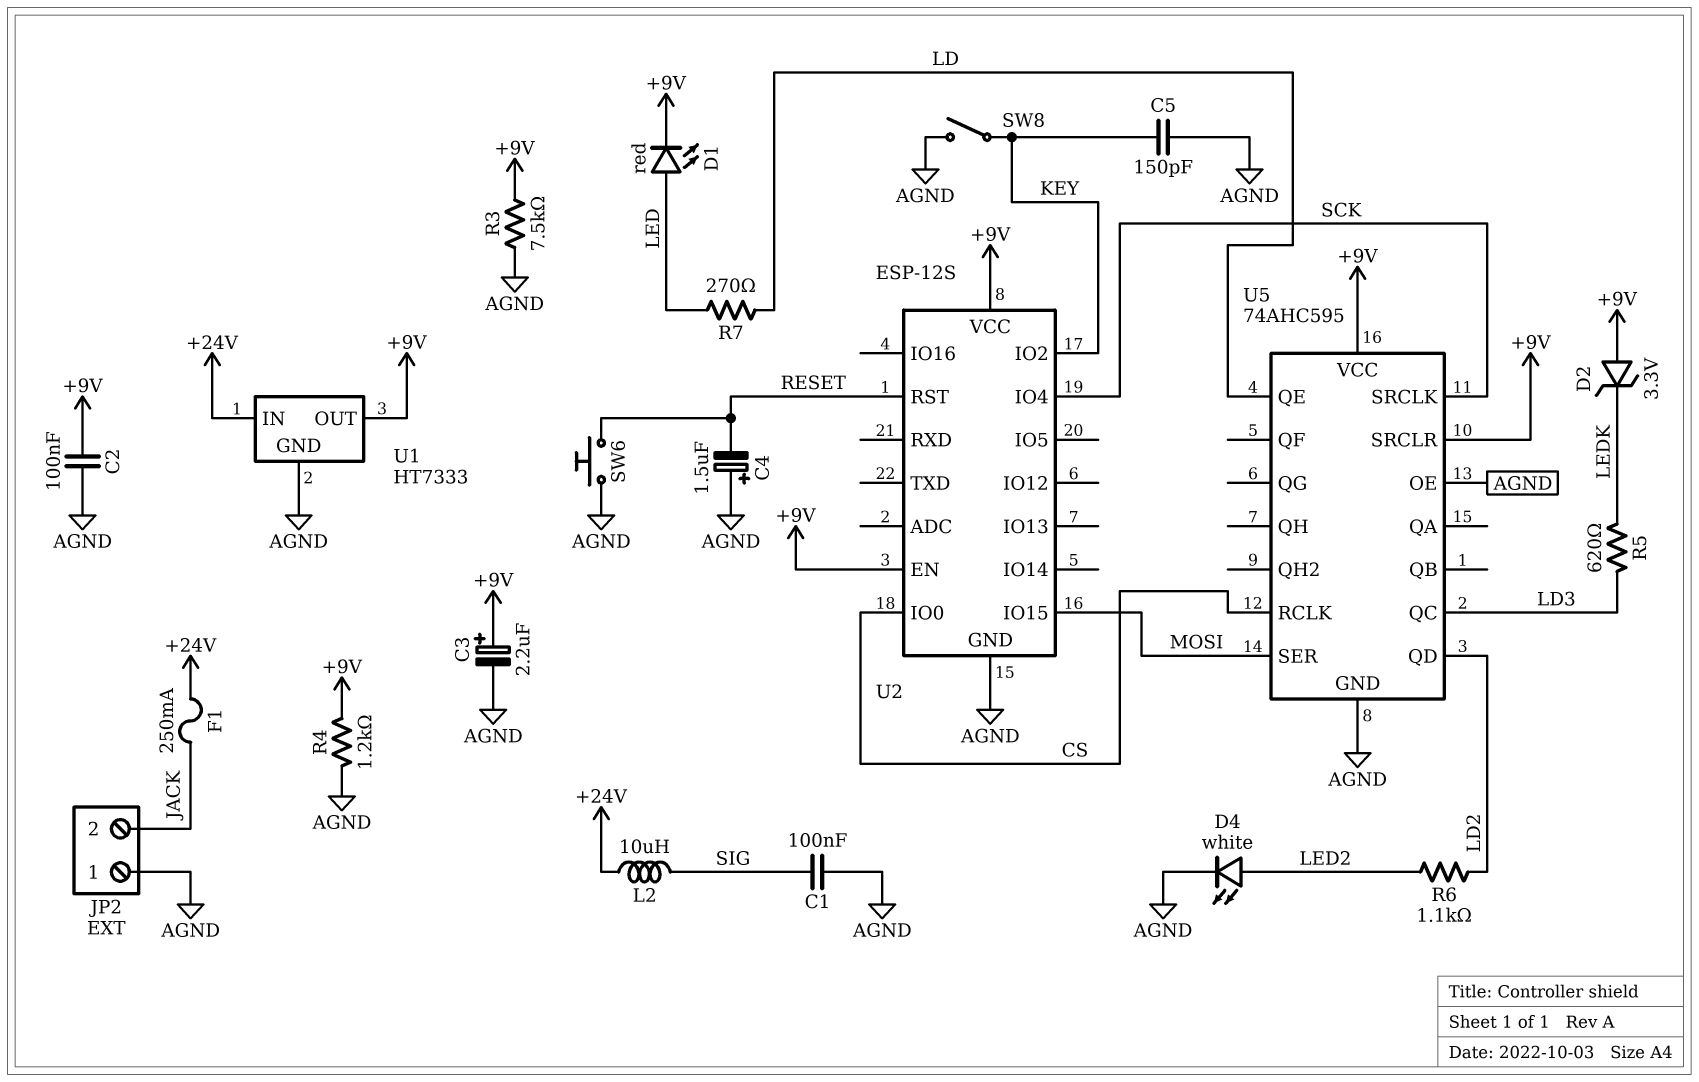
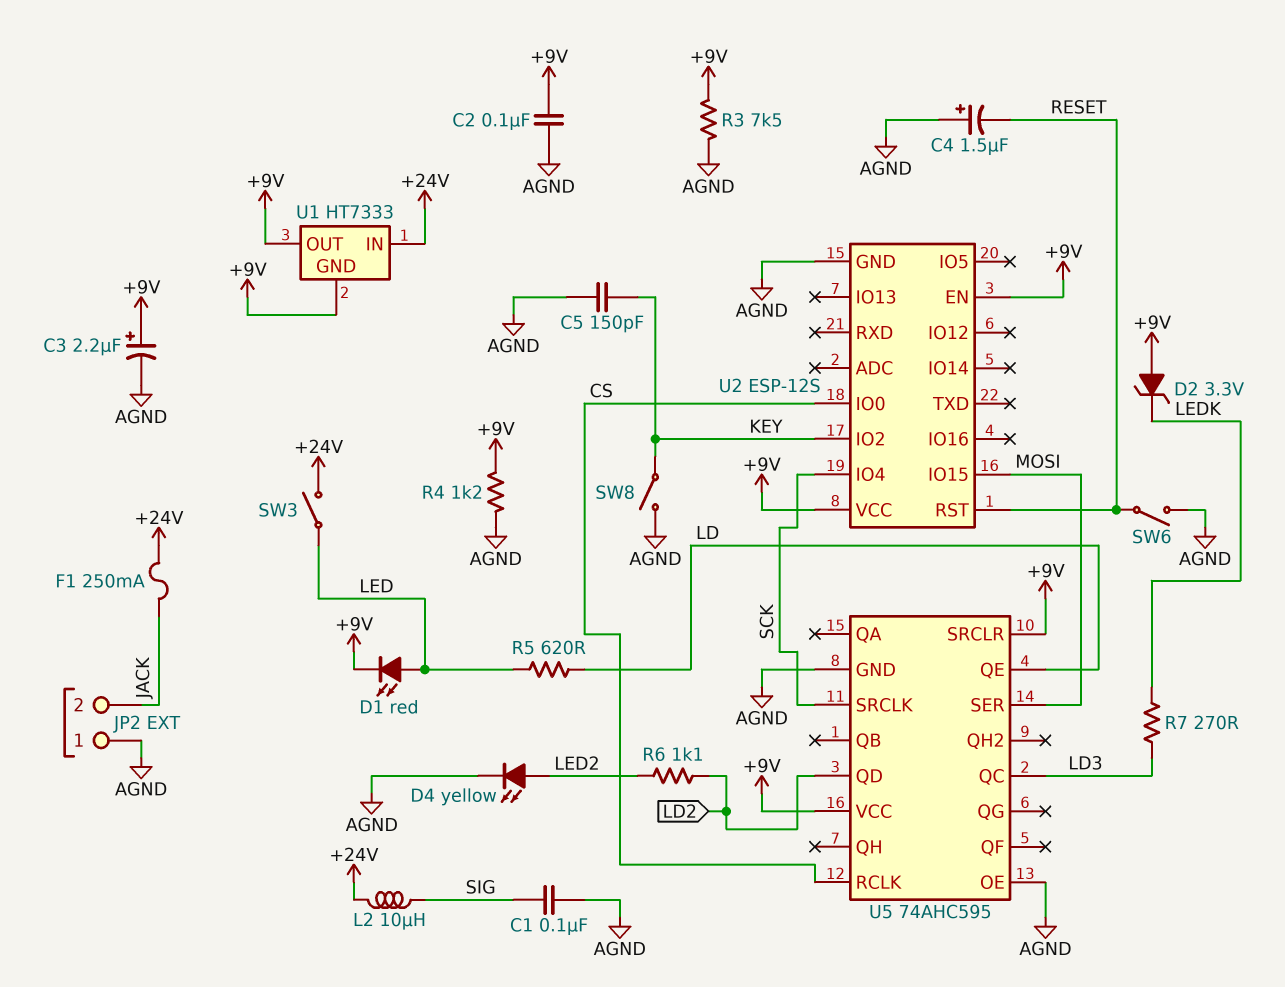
D4: LED white (A LED2, K AGND) -> LED yellow (A LED2, K AGND)
R5: 620 (LD3, LEDK) -> 620 (LD, LED)
R7: 270 (LD, LED) -> 270 (LD3, LEDK)
SW3: none -> switch (+24V, LED)
SW6: button (AGND, RESET) -> switch (AGND, RESET)
U1 pin GND: AGND -> +9V

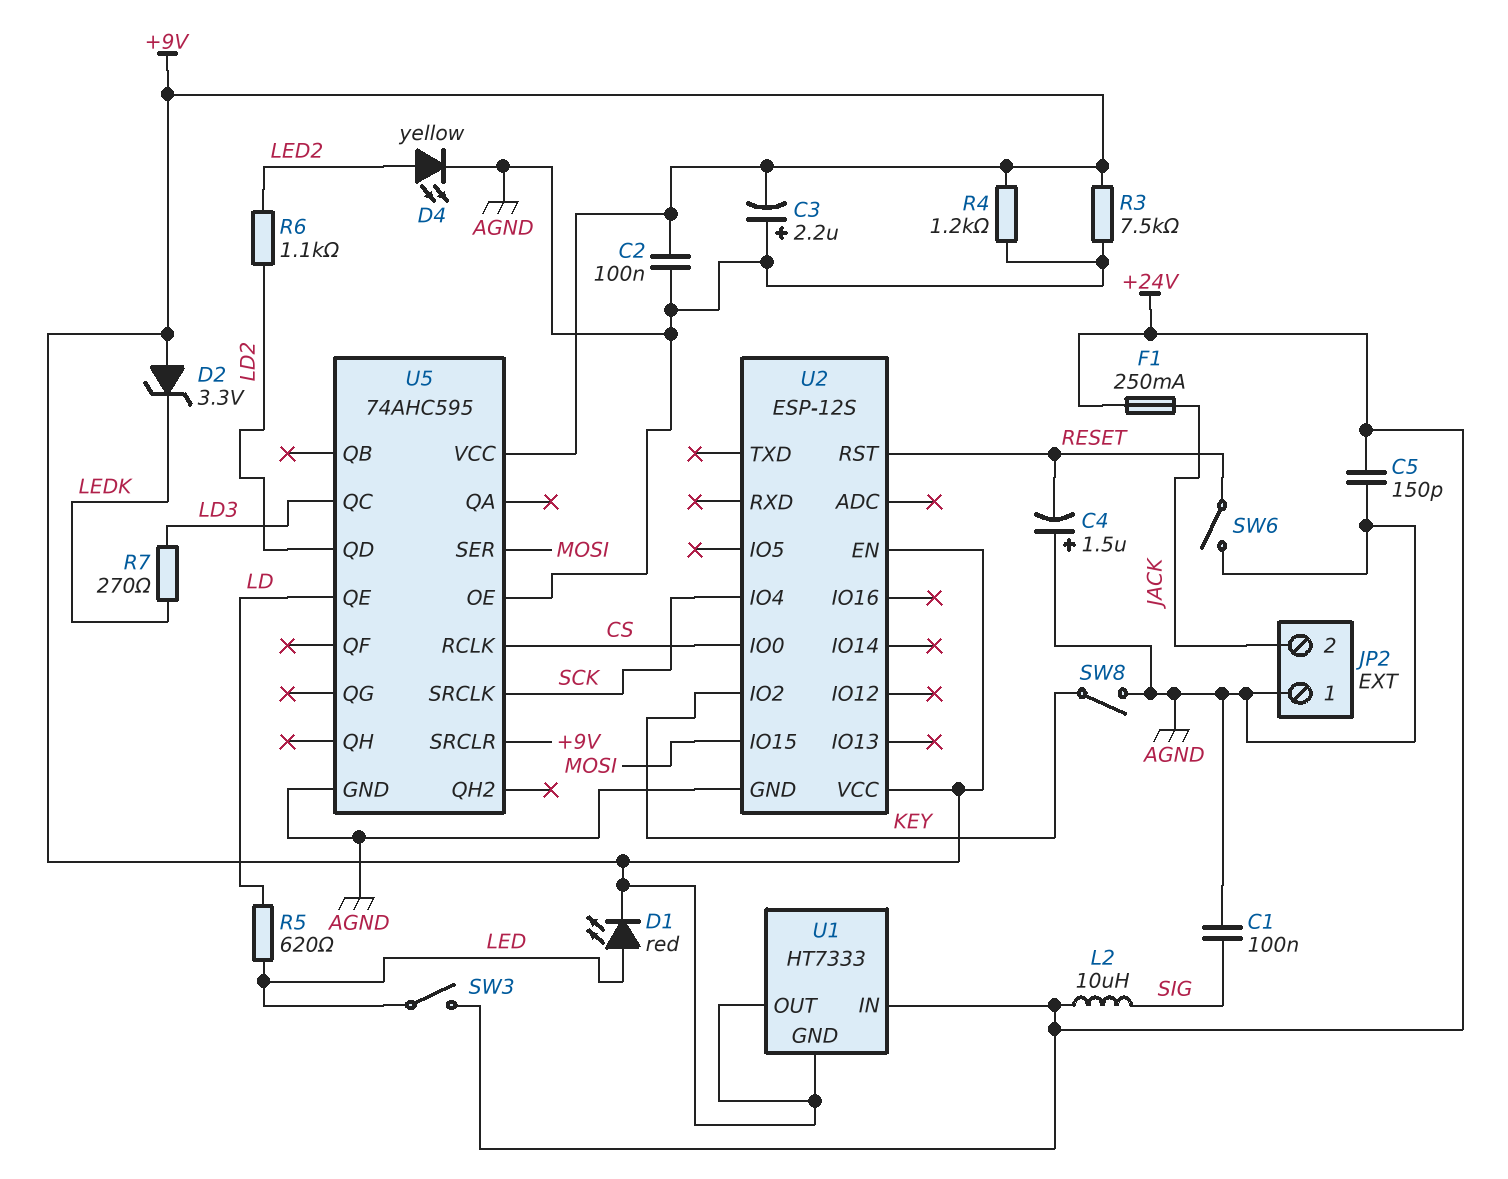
C3: 2.2uF (plus +9V, minus AGND) -> 2.2uF (plus AGND, minus +9V)
C5: 150pF (AGND, KEY) -> 150pF (+24V, AGND)

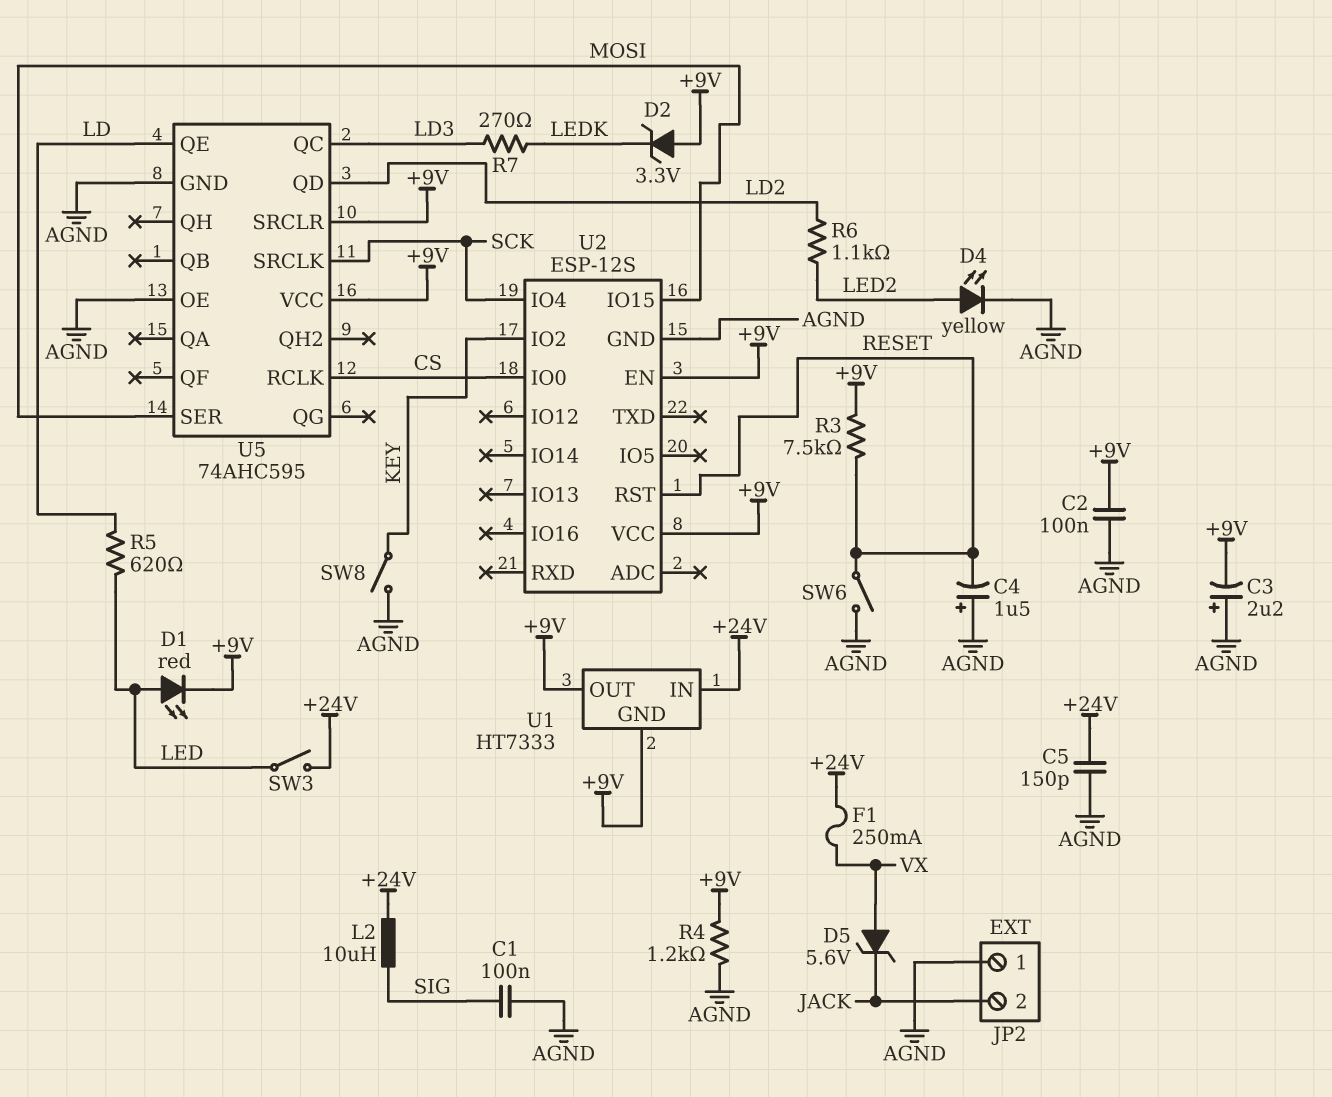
D5: none -> zener 5.6V (A VX, K JACK)
F1: 250mA (+24V, JACK) -> 250mA (+24V, VX)
R3: 7.5k (+9V, AGND) -> 7.5k (+9V, RESET)

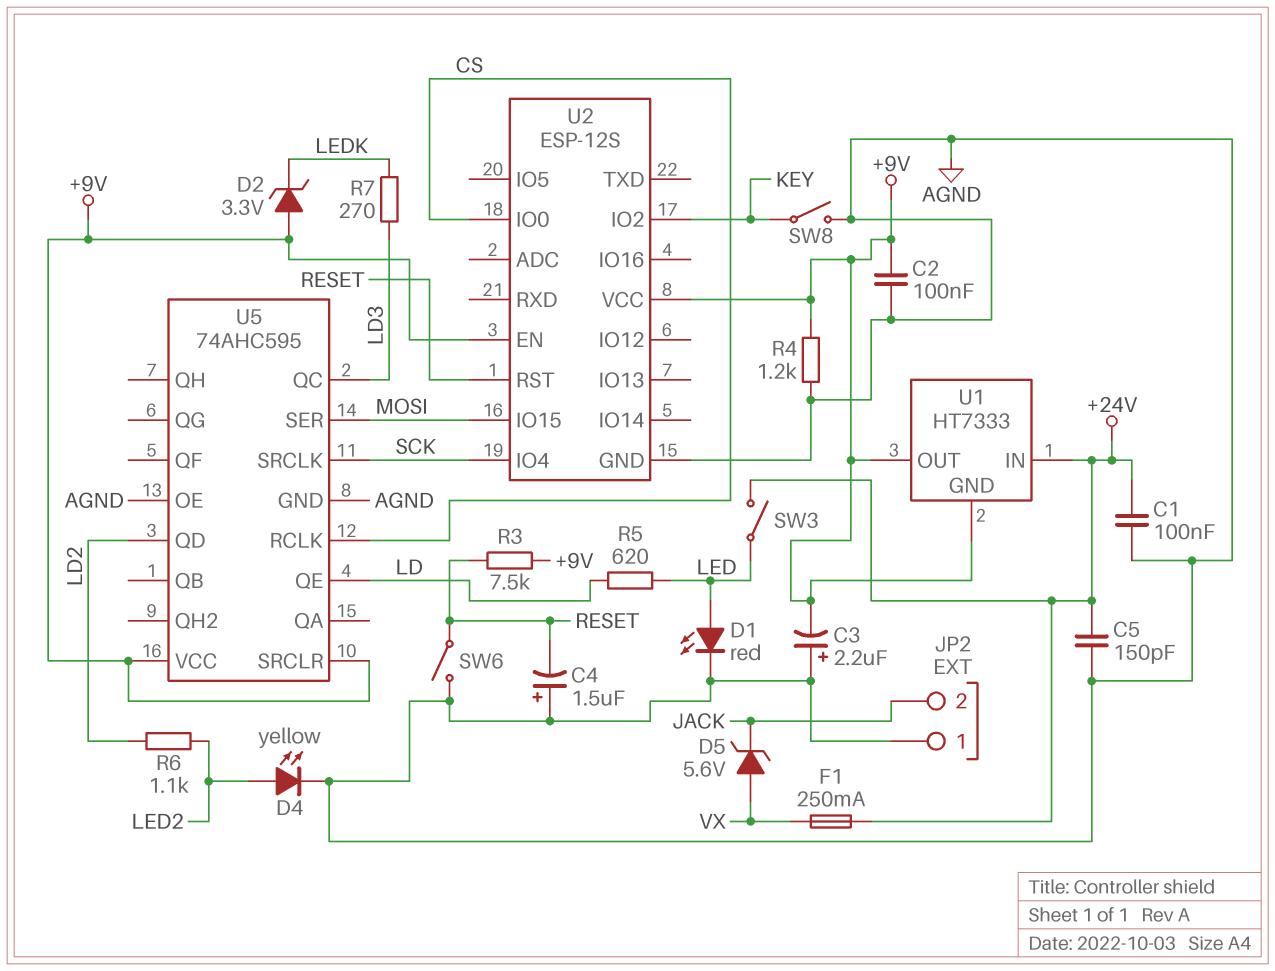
C1: 100nF (AGND, SIG) -> 100nF (+24V, AGND)
D1: LED red (A LED, K +9V) -> LED red (A LED, K AGND)
L2: 10uH (+24V, SIG) -> none

